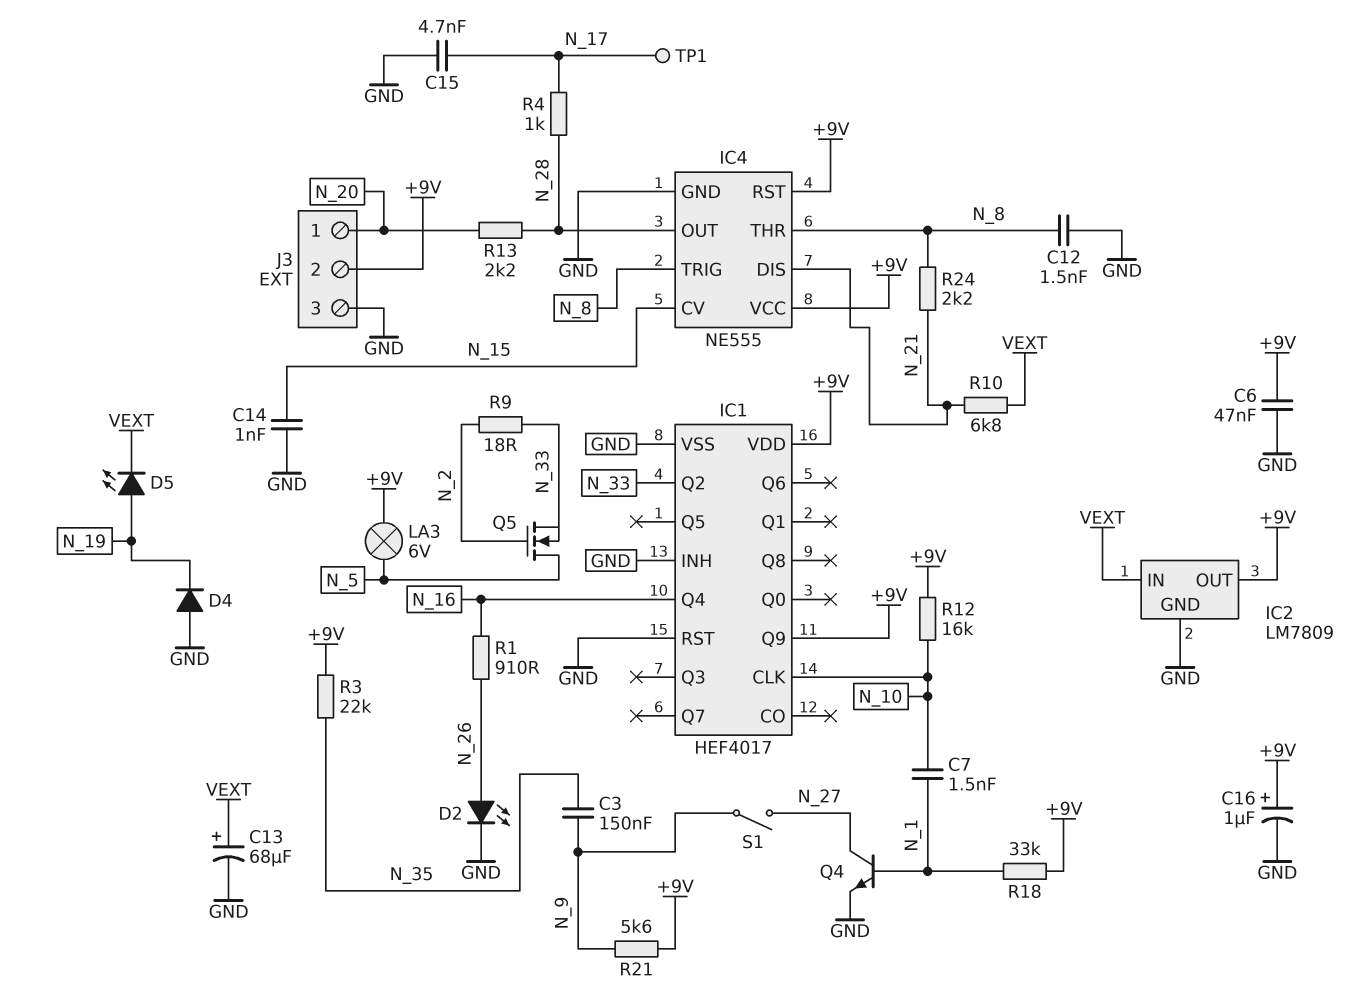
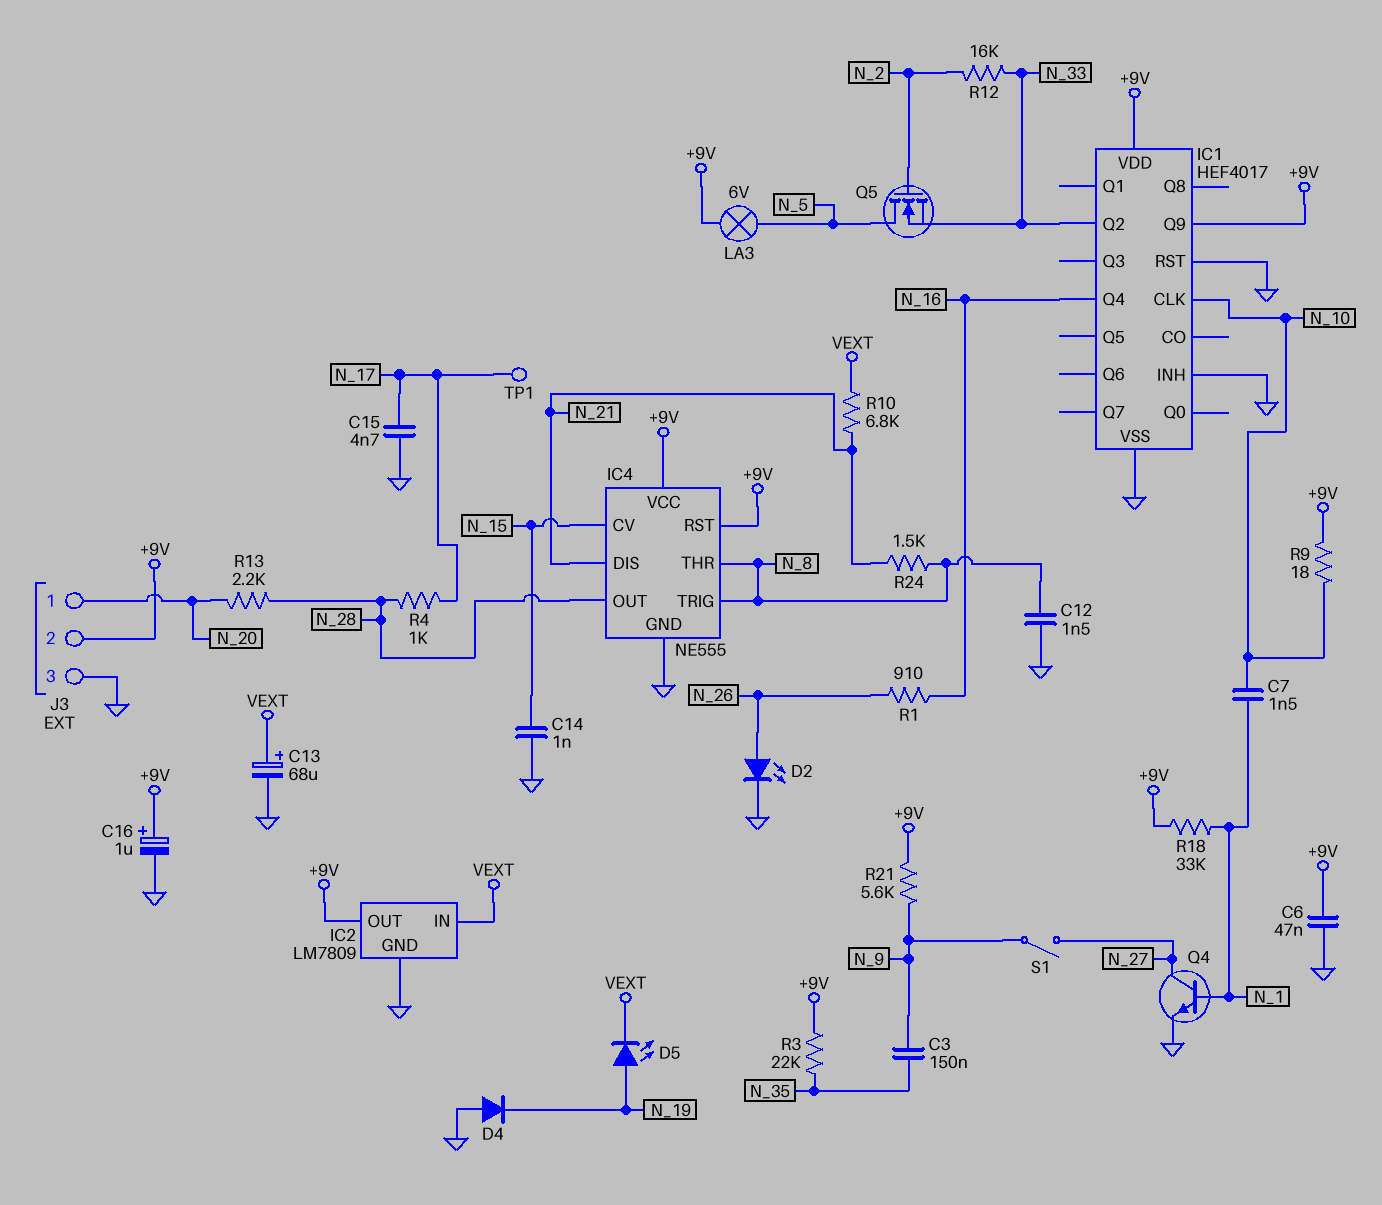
R9: 18 (N_2, N_33) -> 18 (+9V, N_10)
R12: 16k (+9V, N_10) -> 16k (N_2, N_33)
R24: 2.2k (N_8, N_21) -> 1.5k (N_8, N_21)

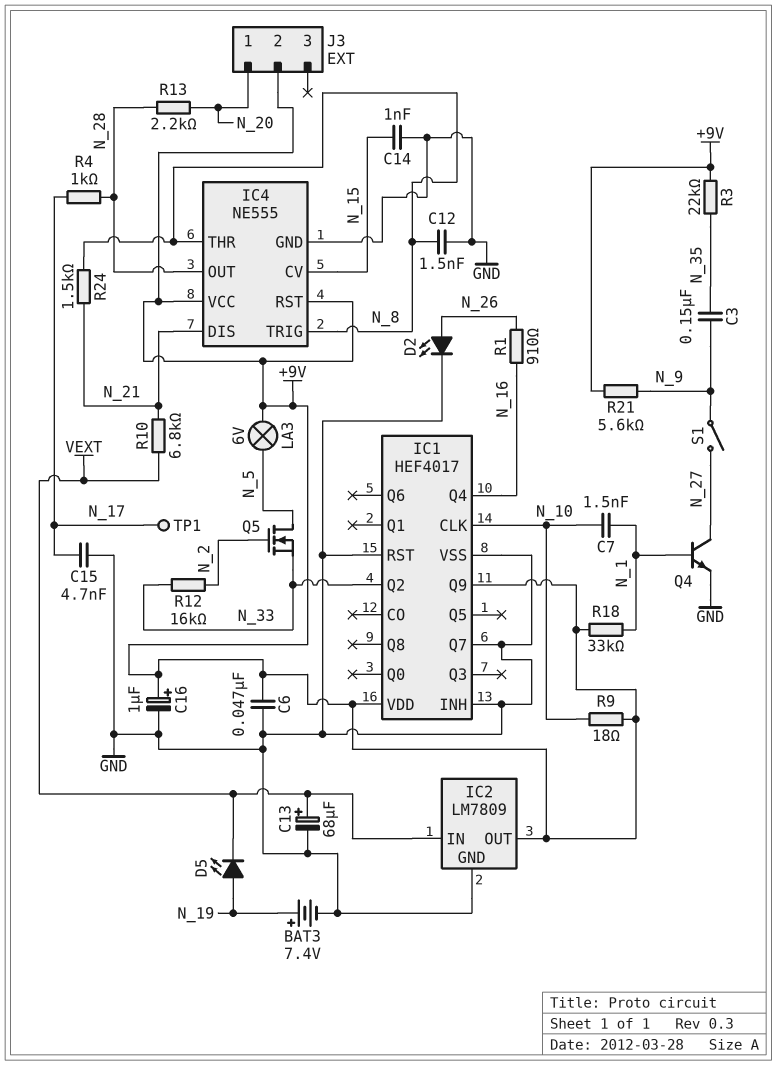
BAT3: none -> 7.4V (plus N_19, minus GND)
D4: diode (A GND, K N_19) -> none
IC1 pin Q7: none -> GND
J3 pin 3: GND -> none

